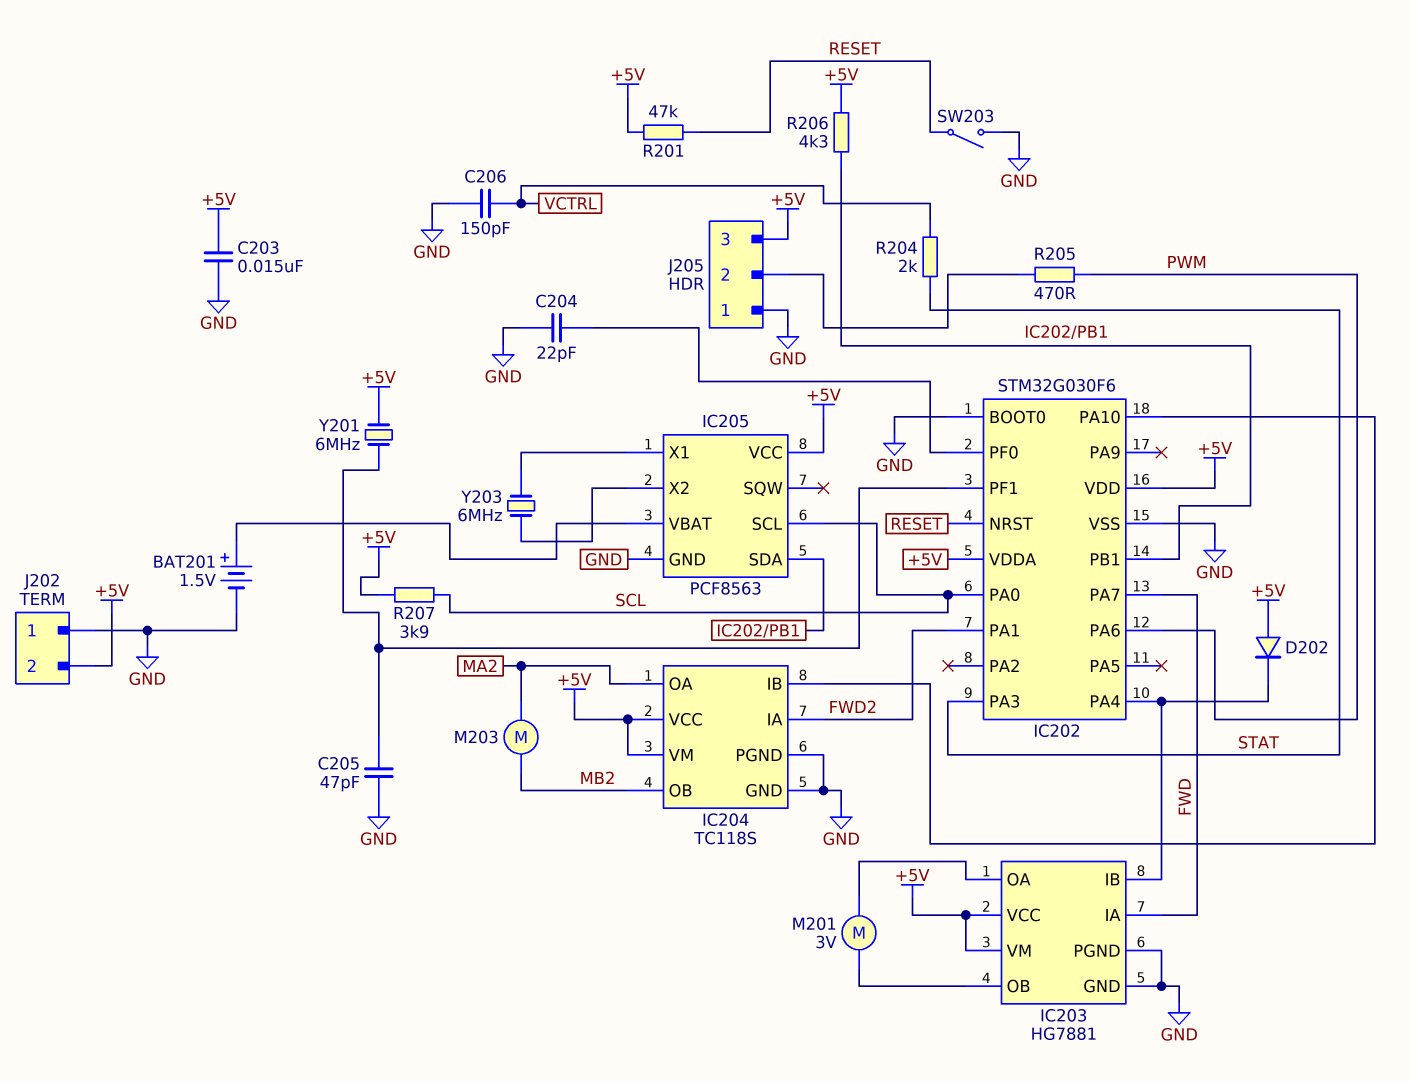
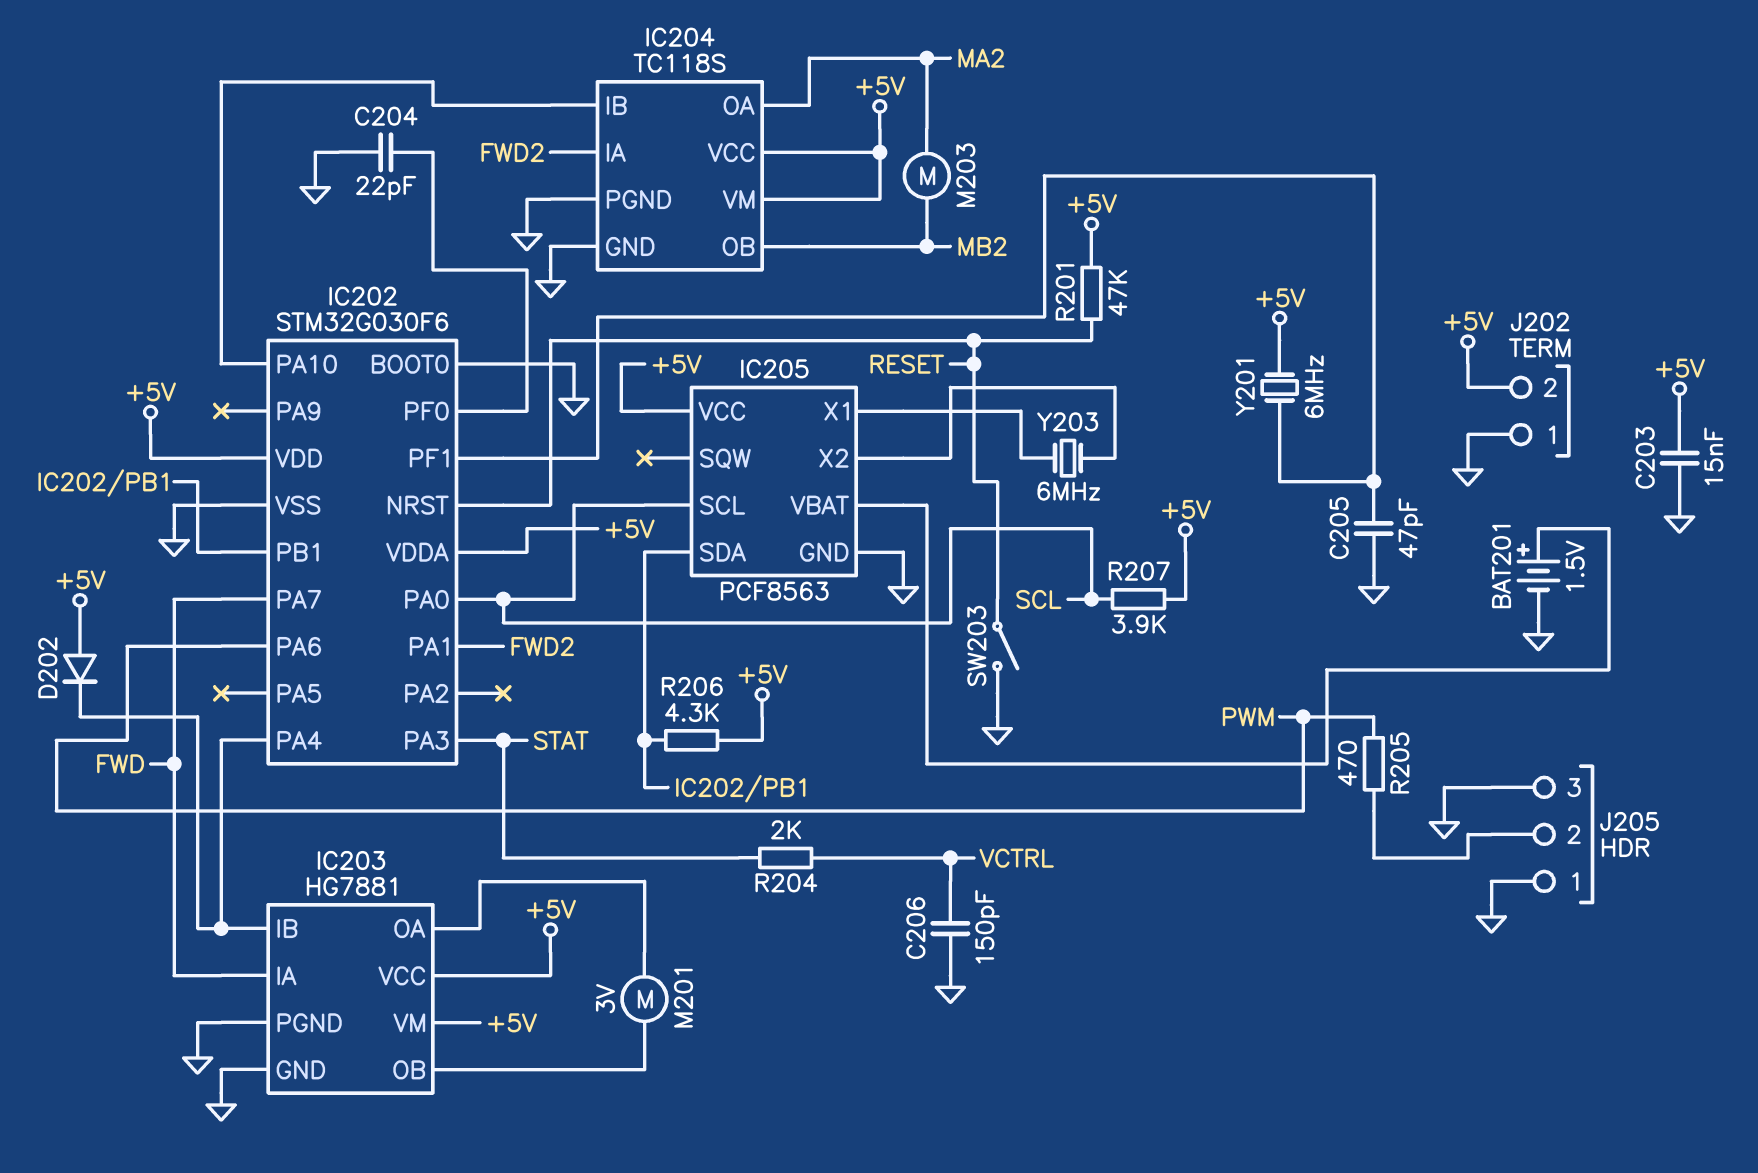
J205 pin 3: +5V -> GND

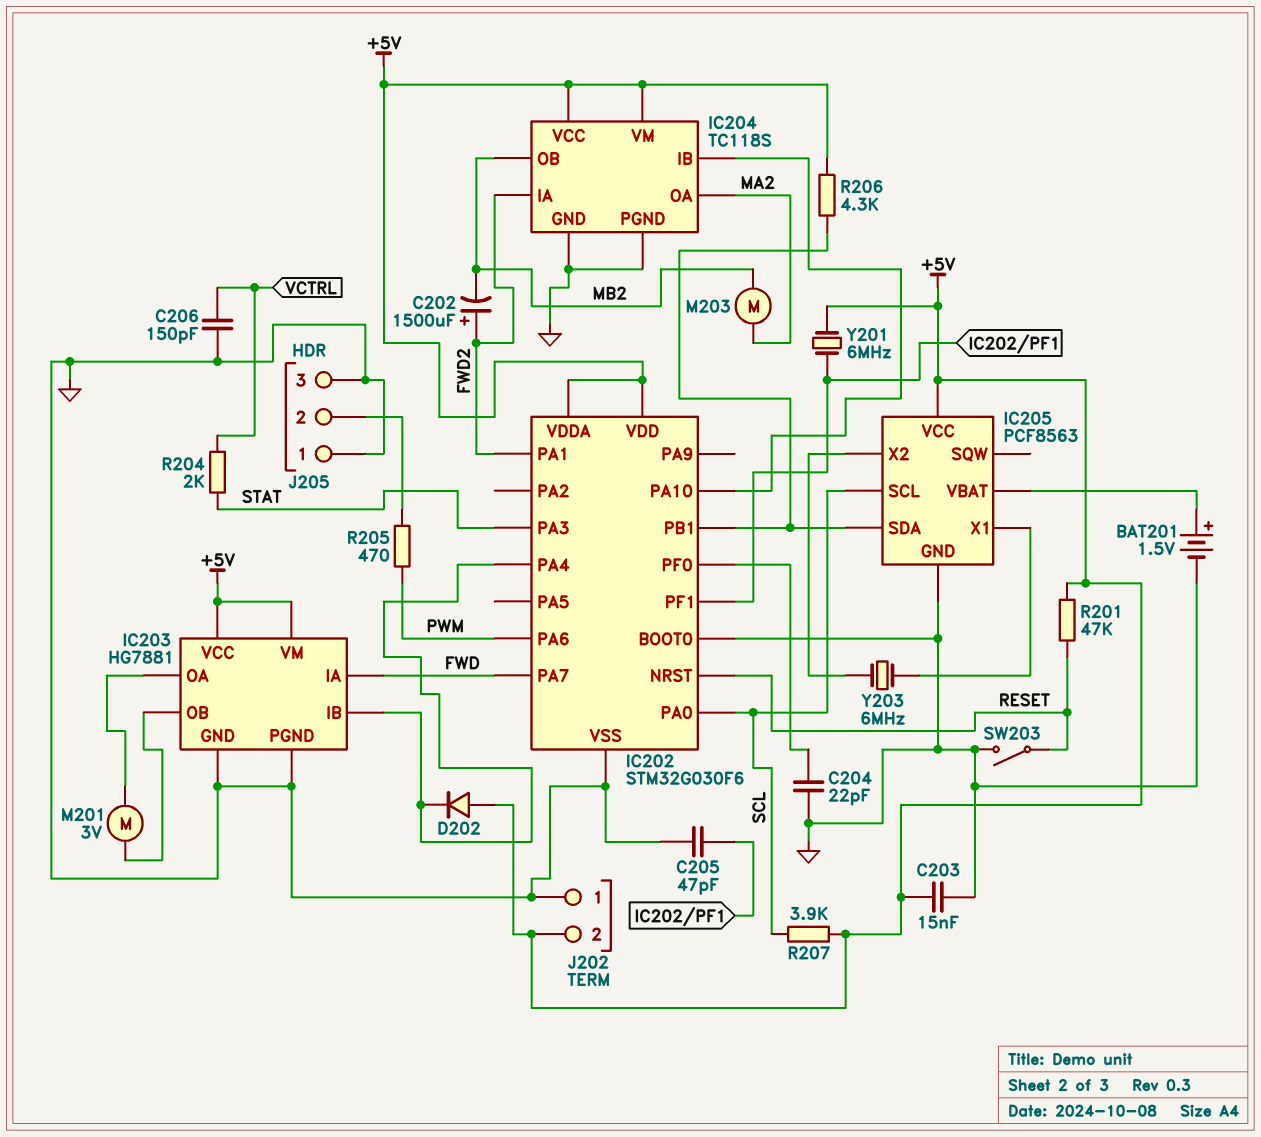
C202: none -> 1500uF (plus FWD2, minus MB2)

